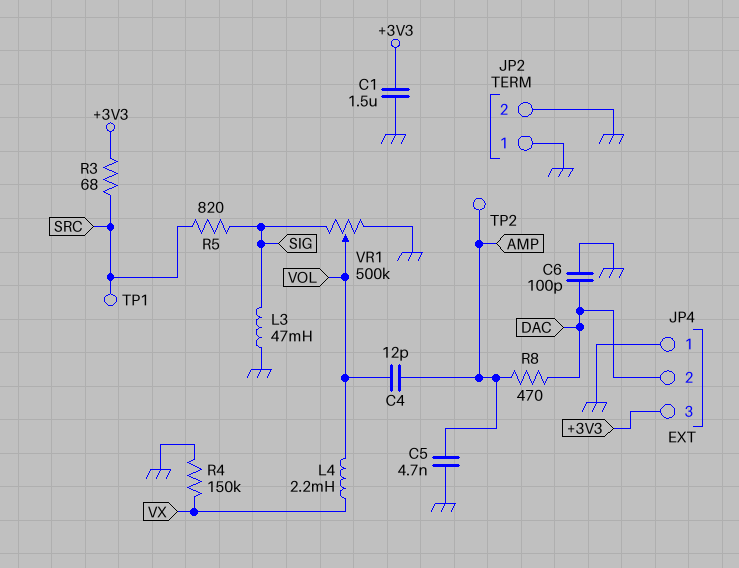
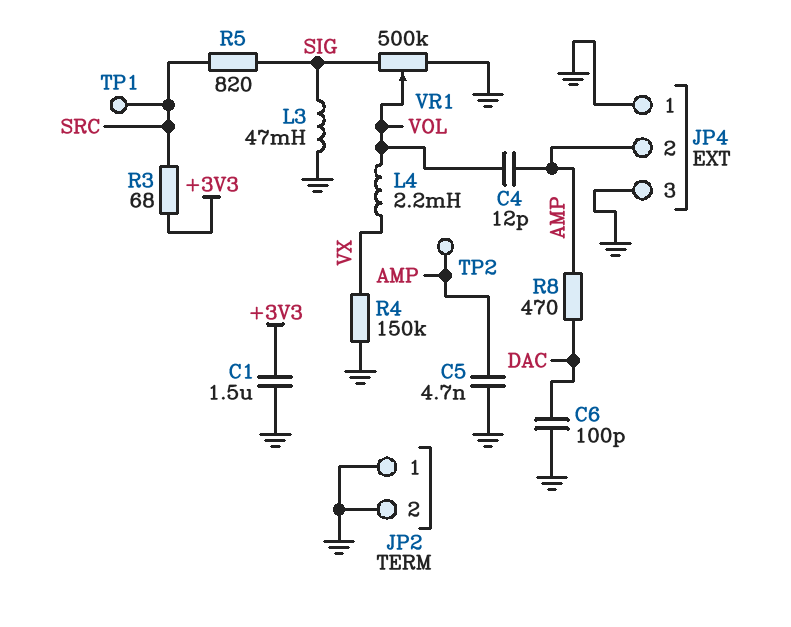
JP4 pin 2: DAC -> AMP
JP4 pin 3: +3V3 -> GND

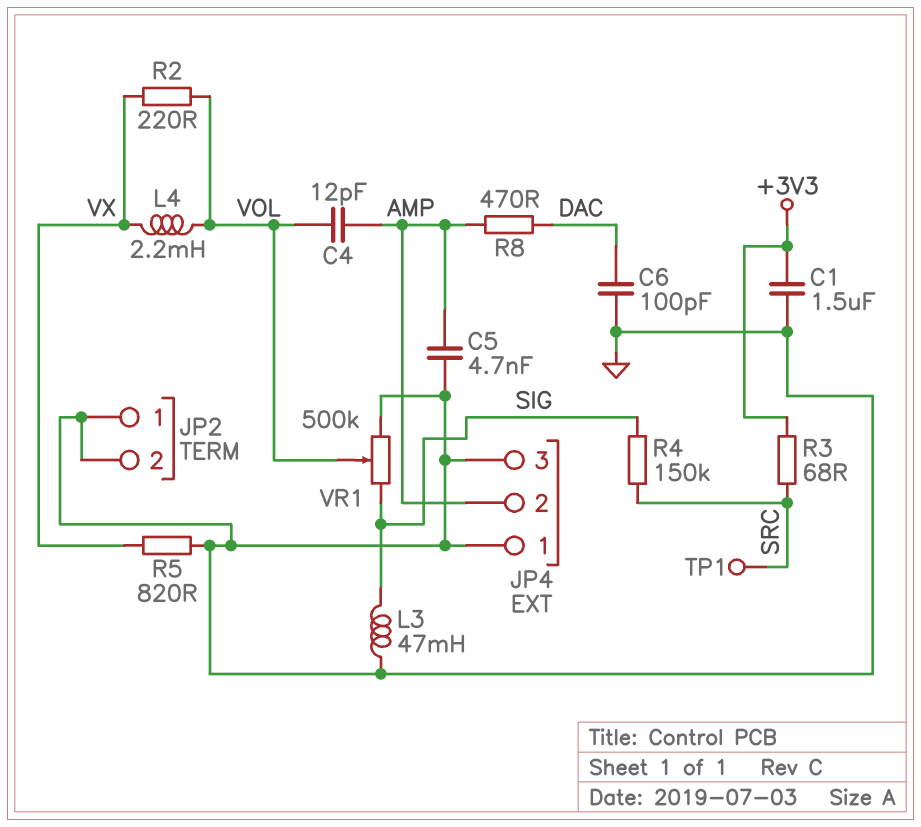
R2: none -> 220 (VOL, VX)
R4: 150k (GND, VX) -> 150k (SIG, SRC)
R5: 820 (SIG, SRC) -> 820 (GND, VX)
TP2: test point (AMP) -> none

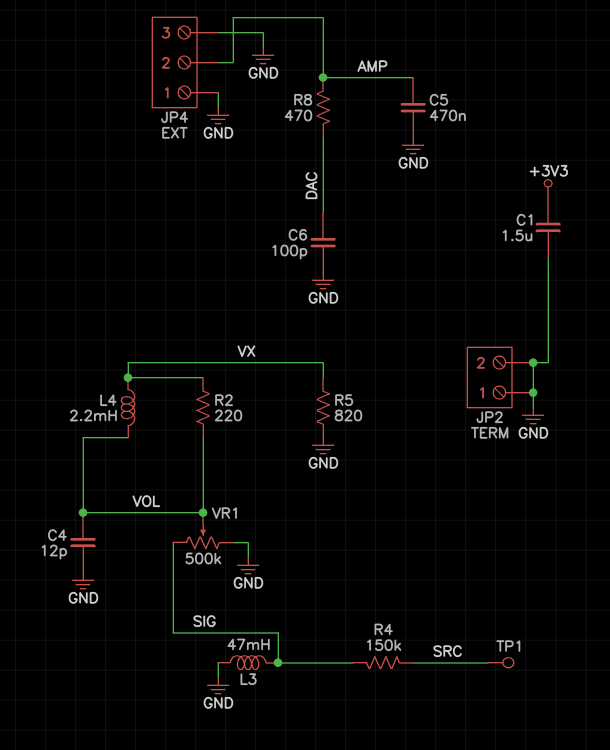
C4: 12pF (AMP, VOL) -> 12pF (GND, VOL)
C5: 4.7nF (AMP, GND) -> 470nF (AMP, GND)
R3: 68 (+3V3, SRC) -> none

